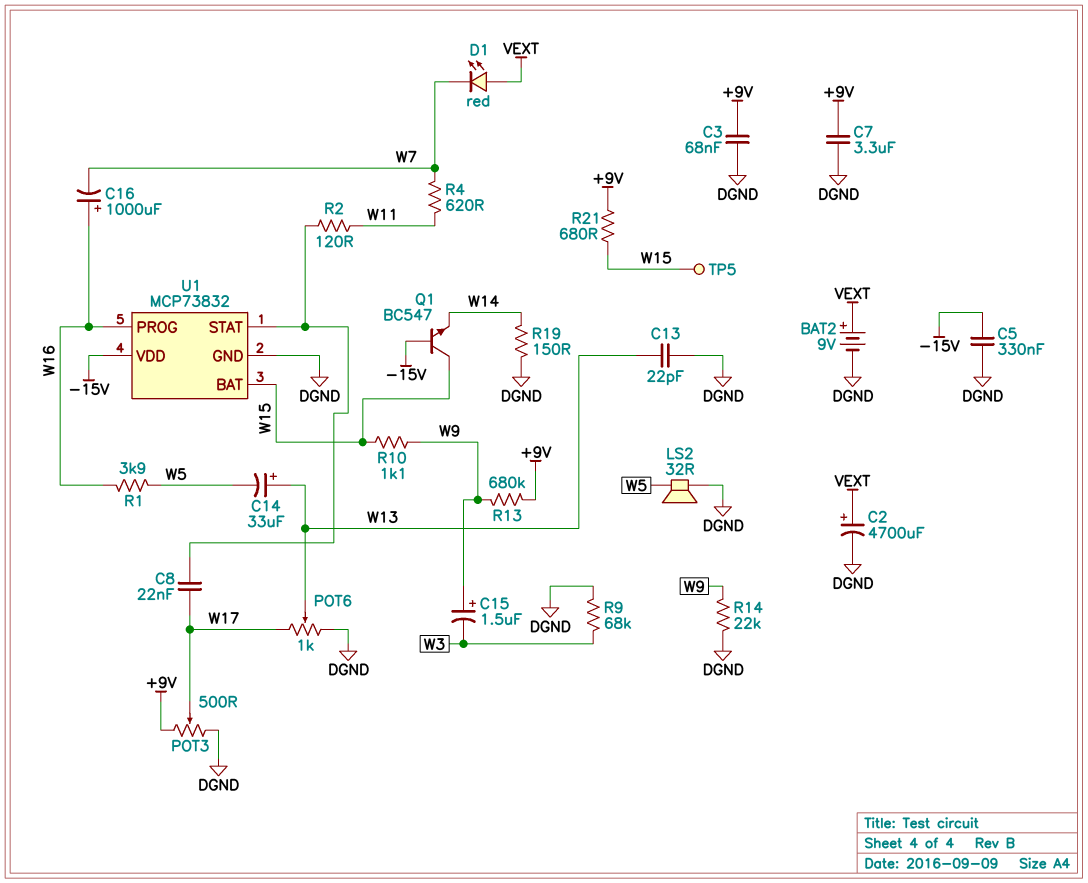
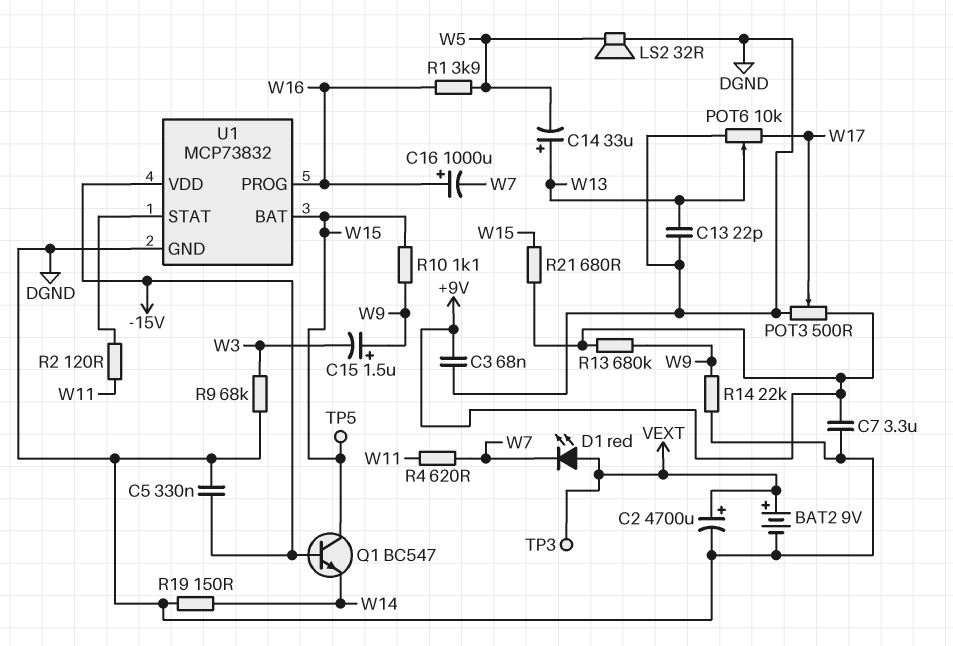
C8: 22nF (U1/STAT, W17) -> none
POT6: 1k (DGND, W17, wiper W13) -> 10k (DGND, W17, wiper W13)
TP3: none -> test point (VEXT)

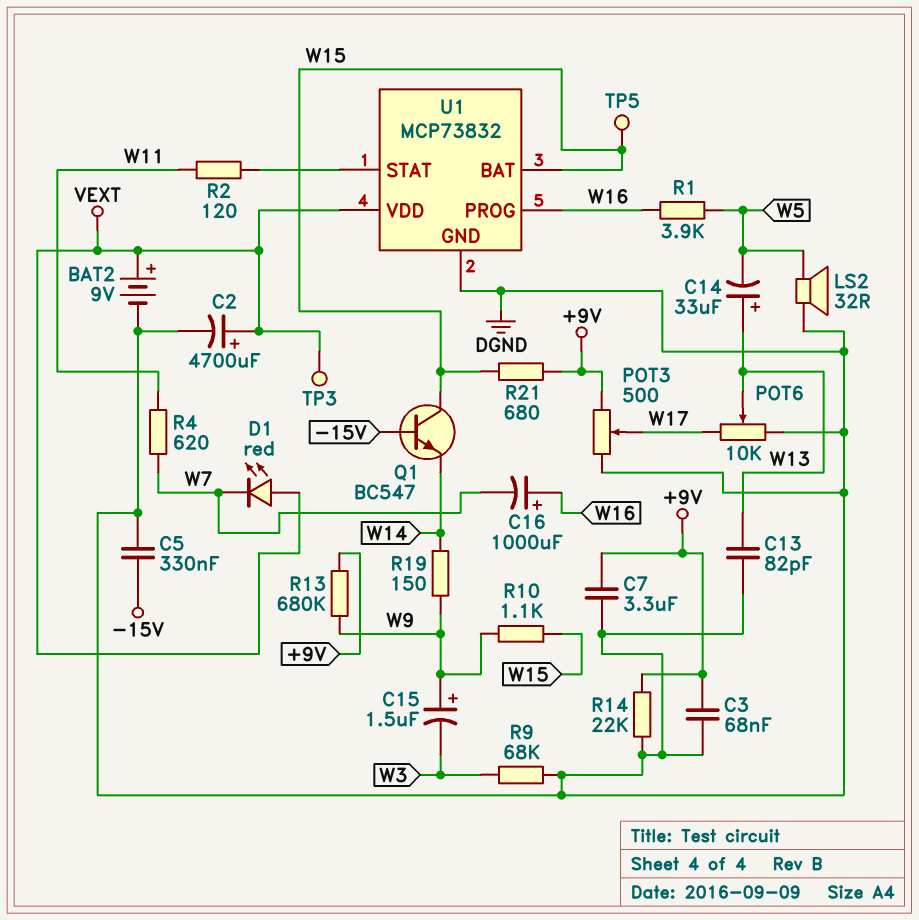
C13: 22pF (DGND, W13) -> 82pF (DGND, W13)
R14: 22k (DGND, W9) -> 22k (+9V, DGND)
R19: 150 (DGND, W14) -> 150 (W9, W14)
U1 pin VDD: -15V -> VEXT

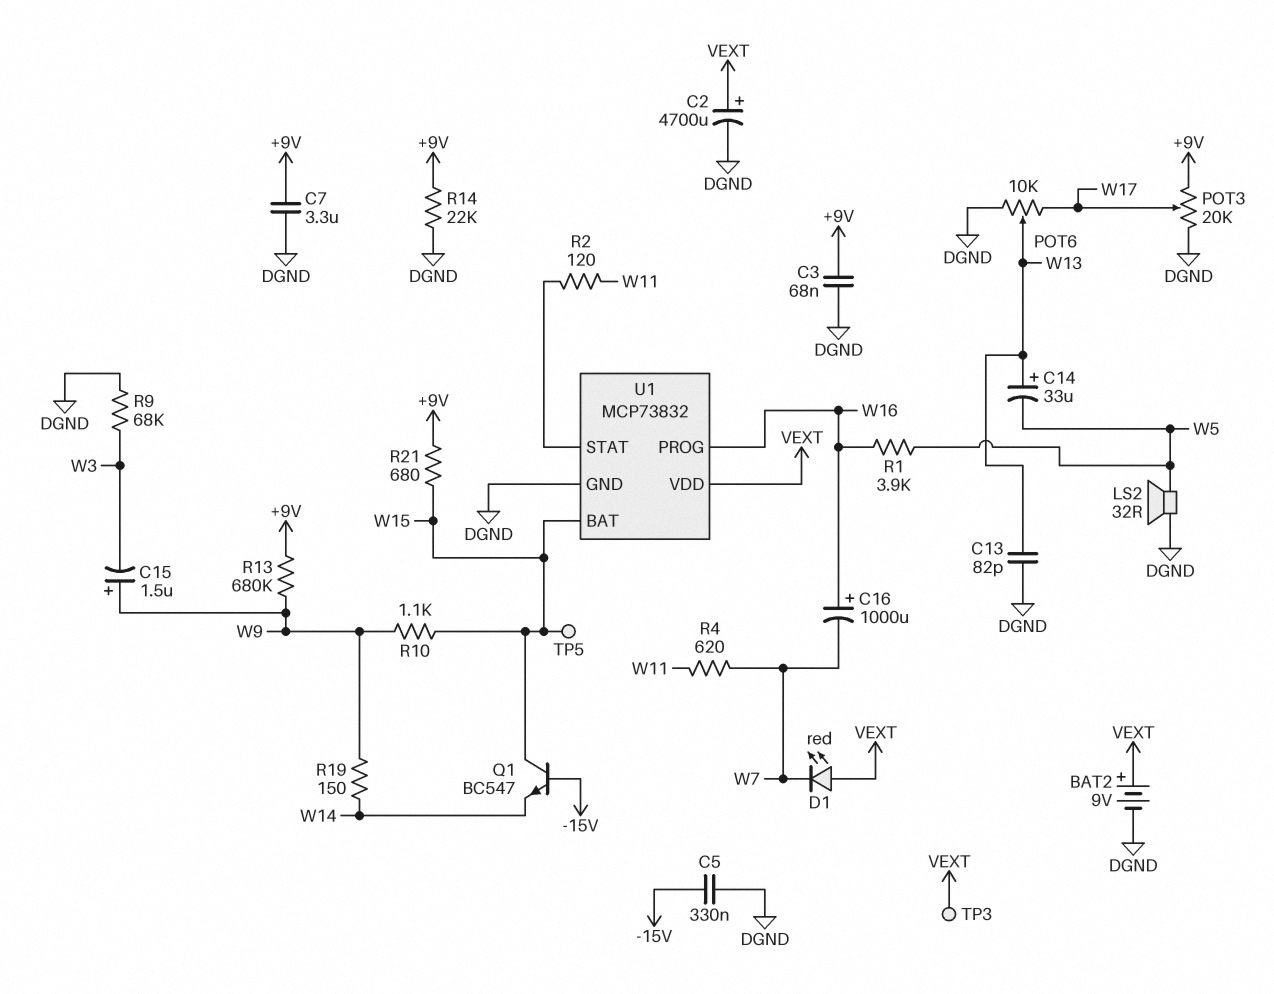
POT3: 500 (+9V, DGND, wiper W17) -> 20k (+9V, DGND, wiper W17)

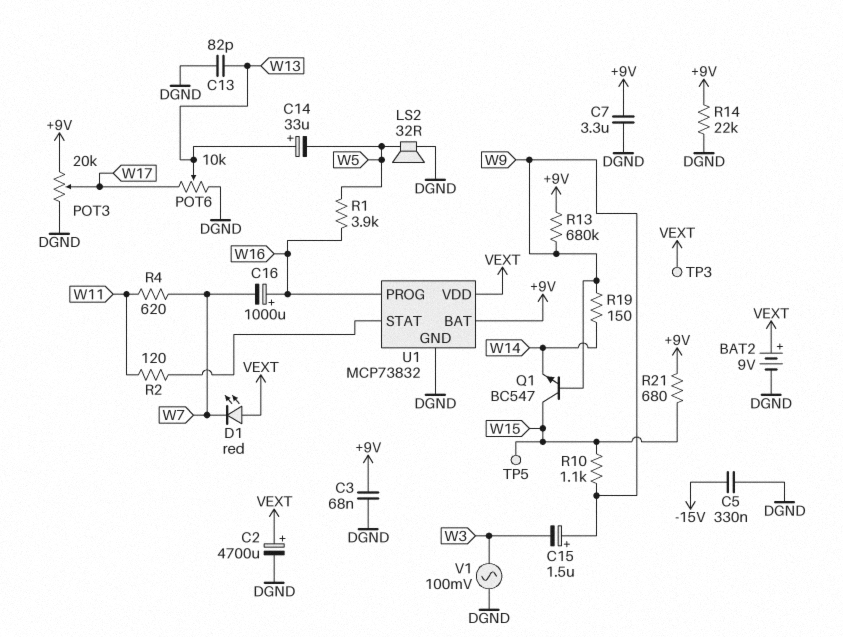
Q1: NPN BC547 (B -15V, C W15, E W14) -> NPN BC547 (B W9, C W15, E W14)
R9: 68k (DGND, W3) -> none
U1 pin BAT: W15 -> +9V
V1: none -> AC 100mV (DGND, W3)

